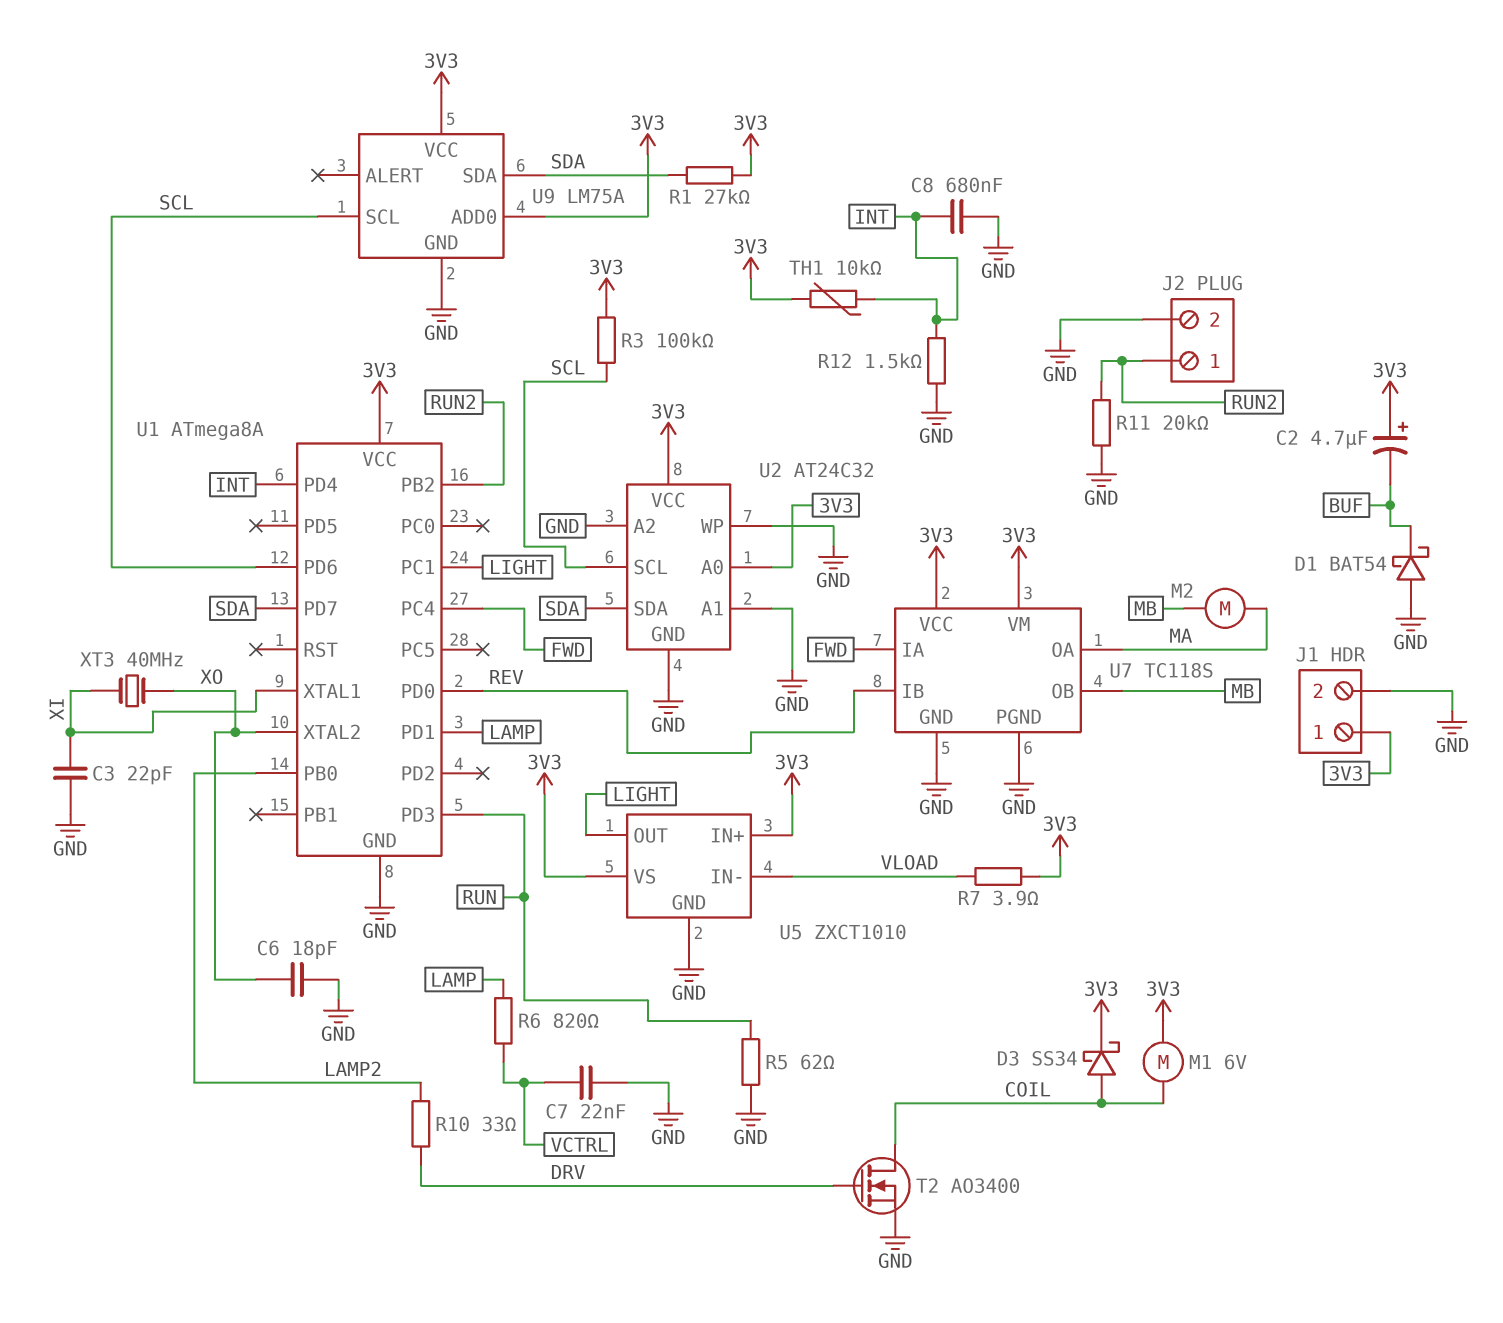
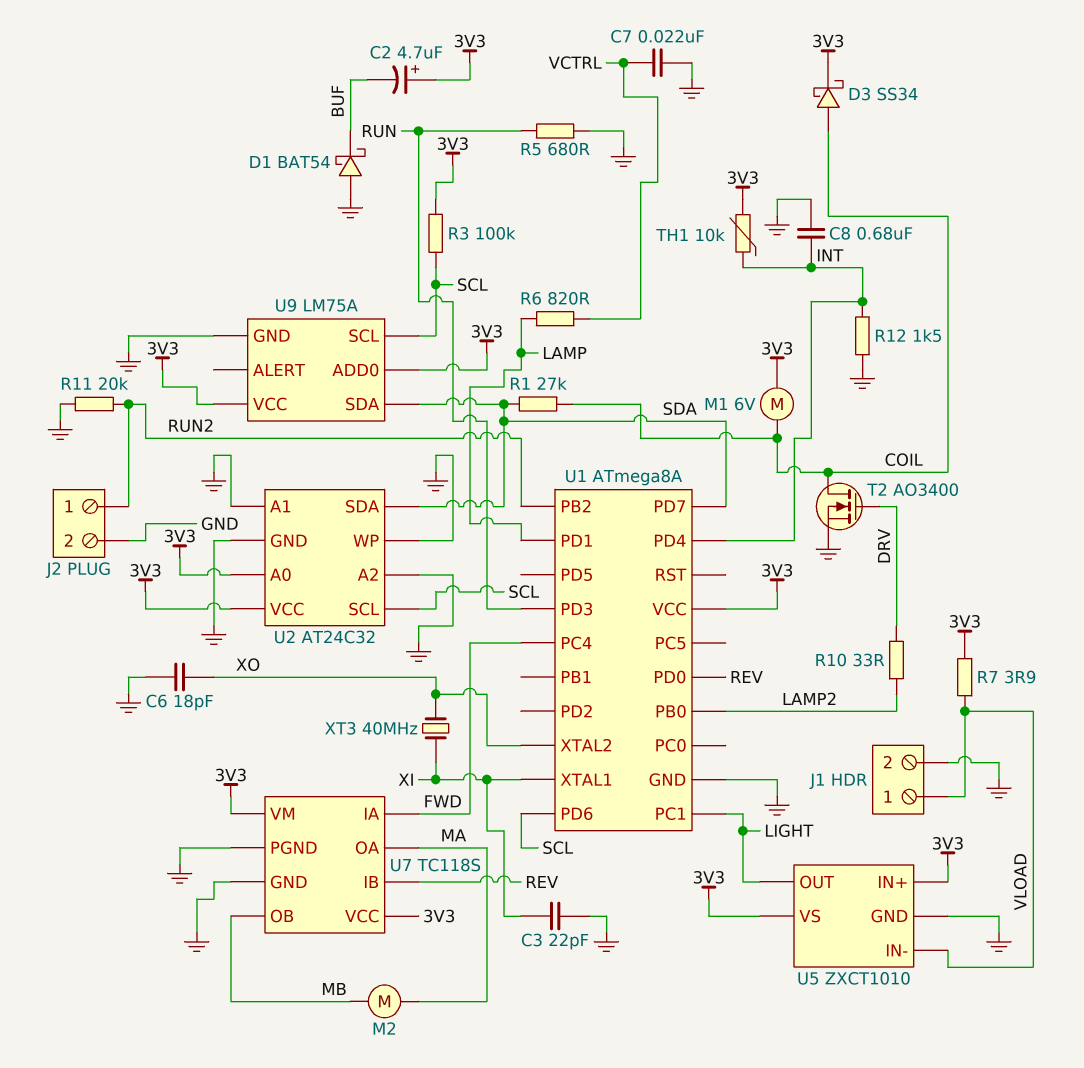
J1 pin 1: 3V3 -> VLOAD
R1: 27k (3V3, SDA) -> 27k (COIL, SDA)
R5: 62 (GND, RUN) -> 680 (GND, RUN)

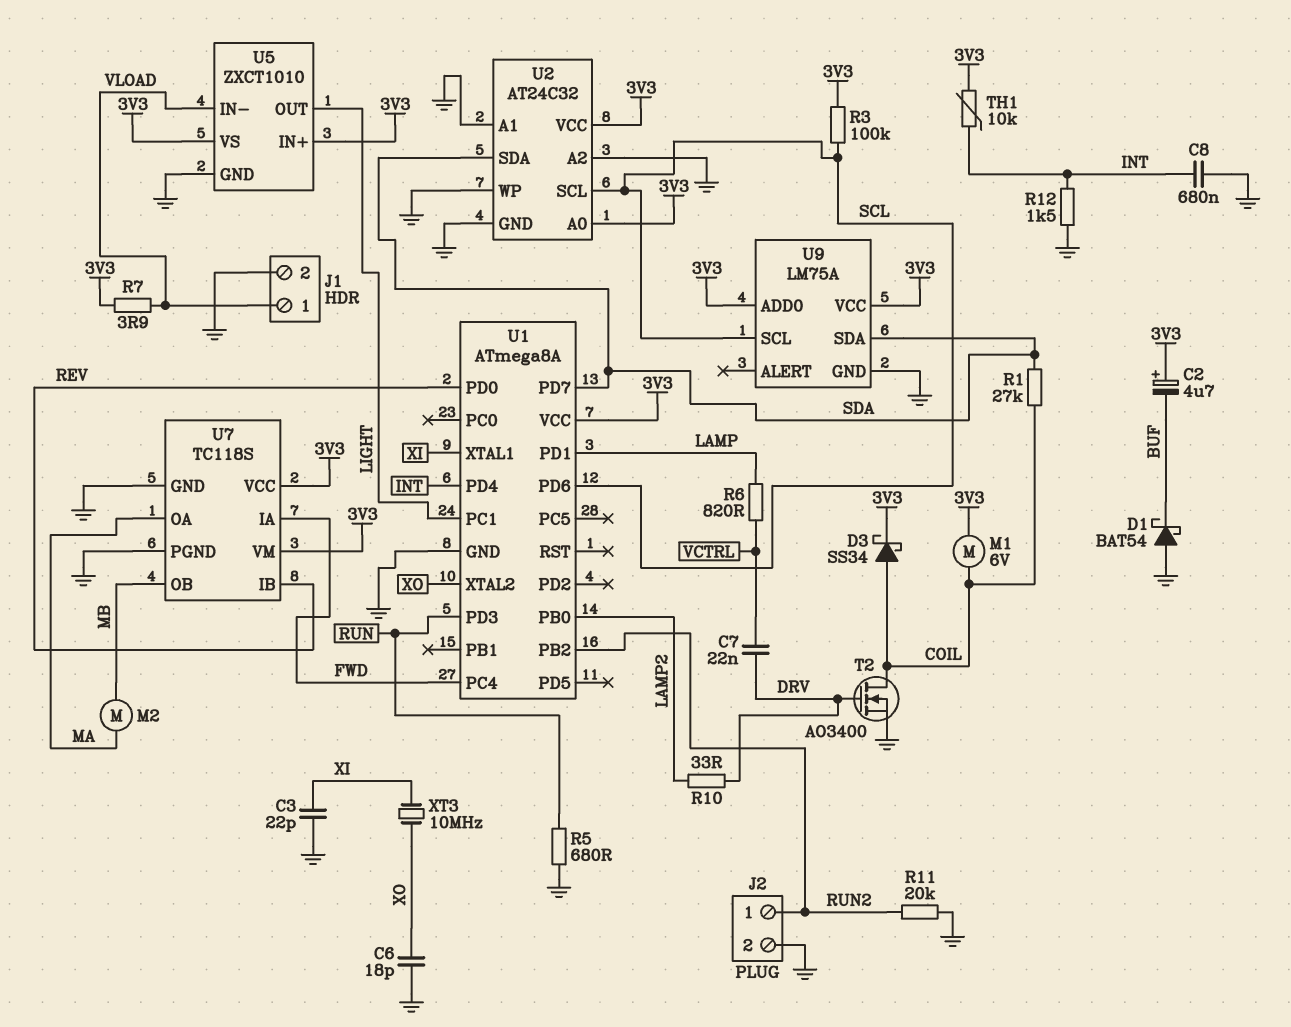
C7: 22nF (GND, VCTRL) -> 22nF (DRV, VCTRL)
XT3: 40MHz (XI, XO) -> 10MHz (XI, XO)

